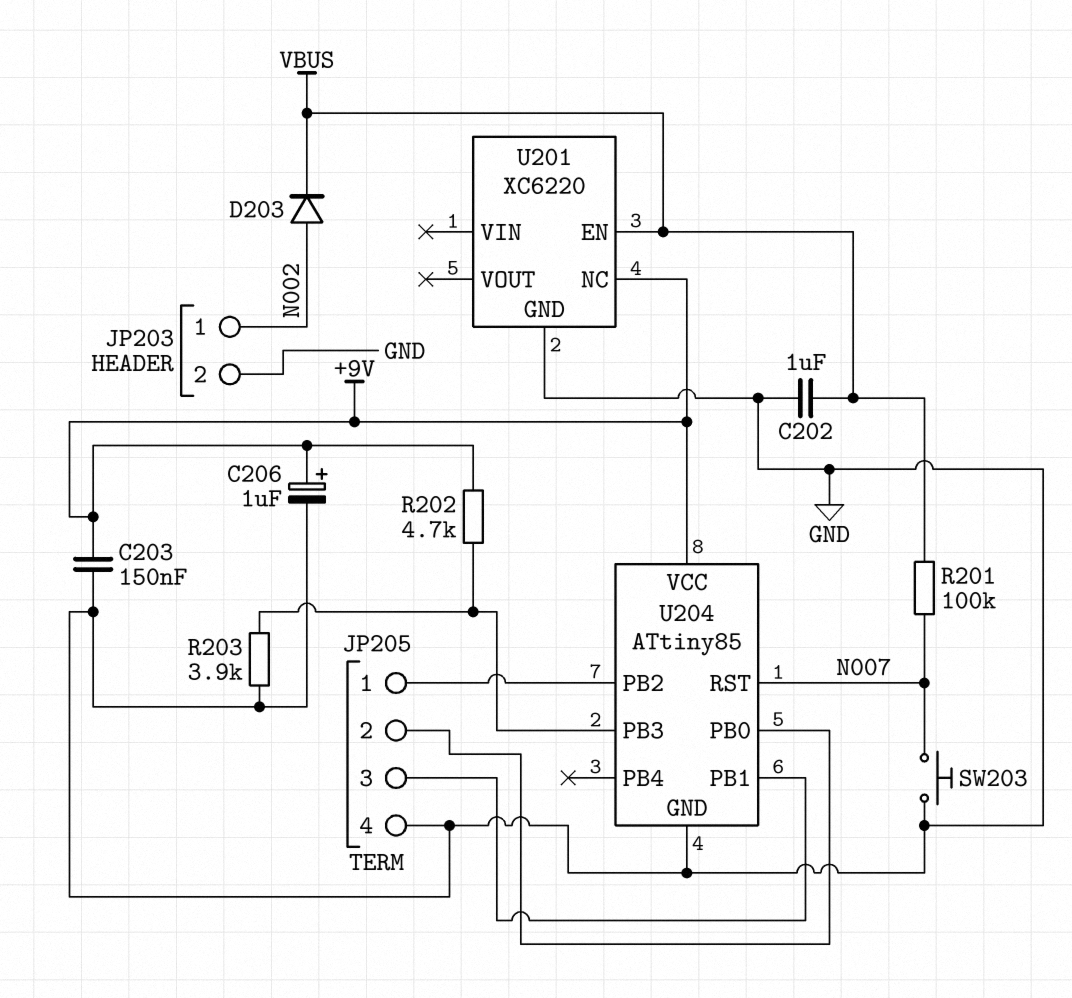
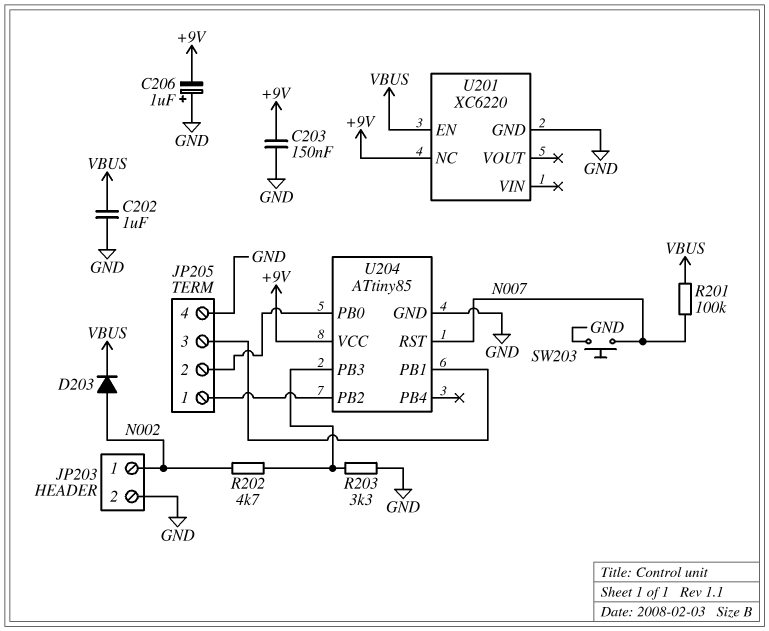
C206: 1uF (plus +9V, minus GND) -> 1uF (plus GND, minus +9V)
R202: 4.7k (+9V, U204/PB3) -> 4.7k (N002, U204/PB3)
R203: 3.9k (GND, U204/PB3) -> 3.3k (GND, U204/PB3)

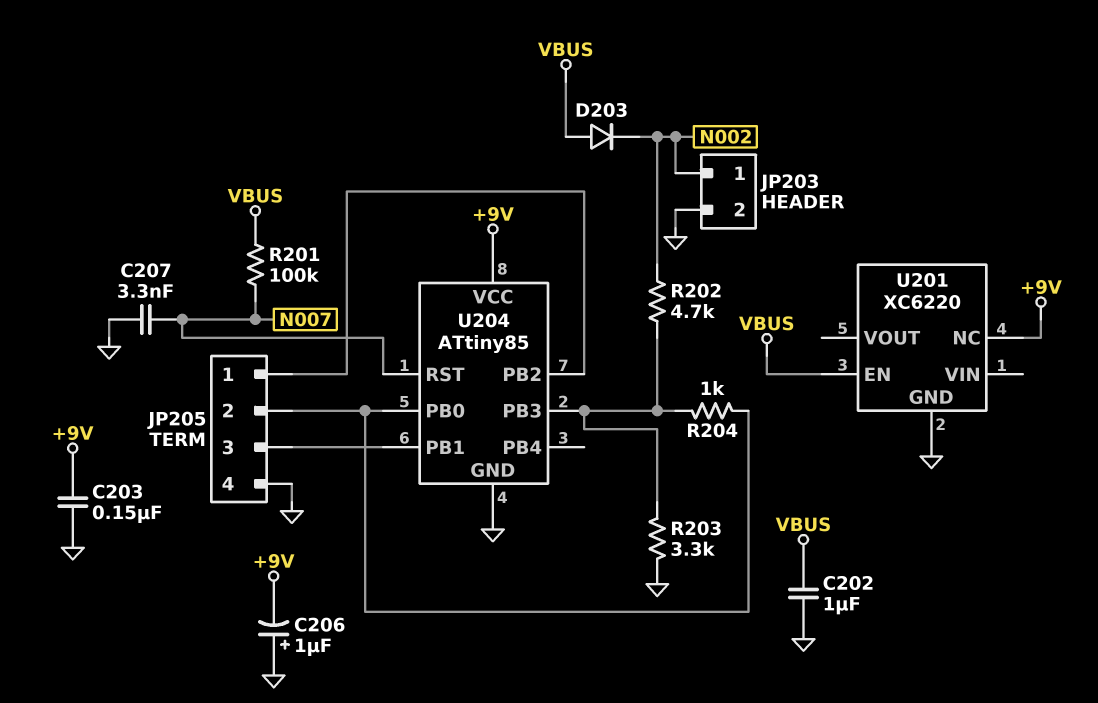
C207: none -> 3.3nF (GND, N007)
D203: diode (A N002, K VBUS) -> diode (A VBUS, K N002)
R204: none -> 1k (JP205/2, U204/PB3)
SW203: button (GND, N007) -> none

